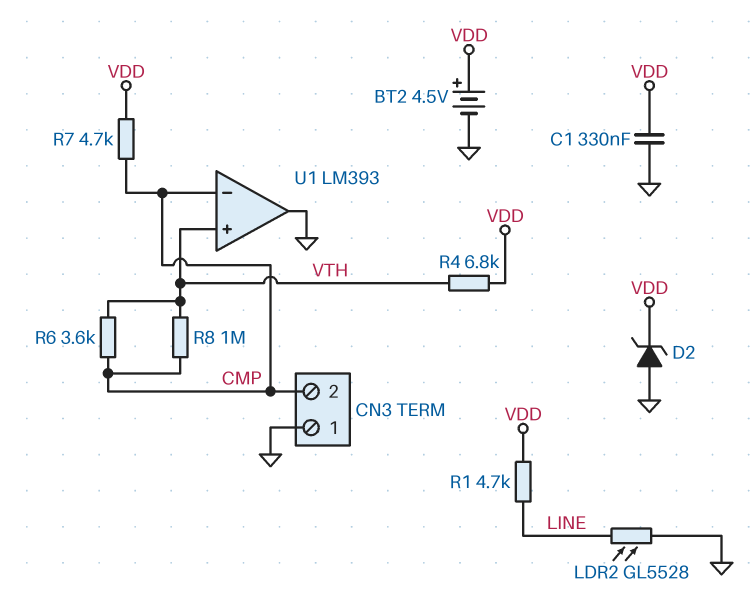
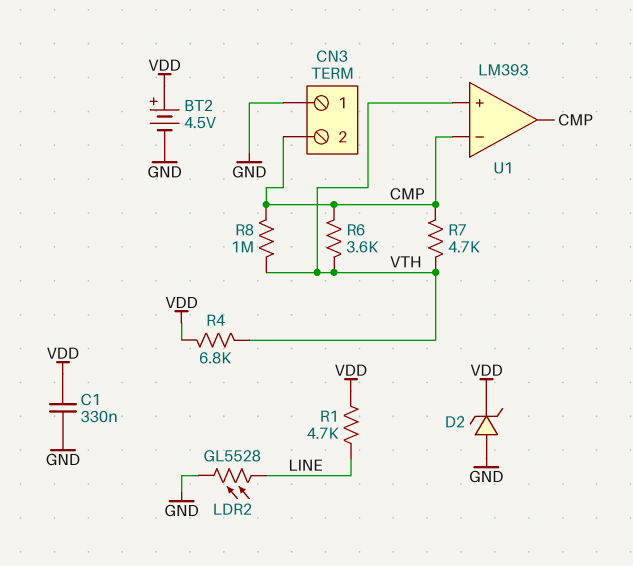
R7: 4.7k (CMP, VDD) -> 4.7k (CMP, VTH)
U1 pin out: GND -> CMP

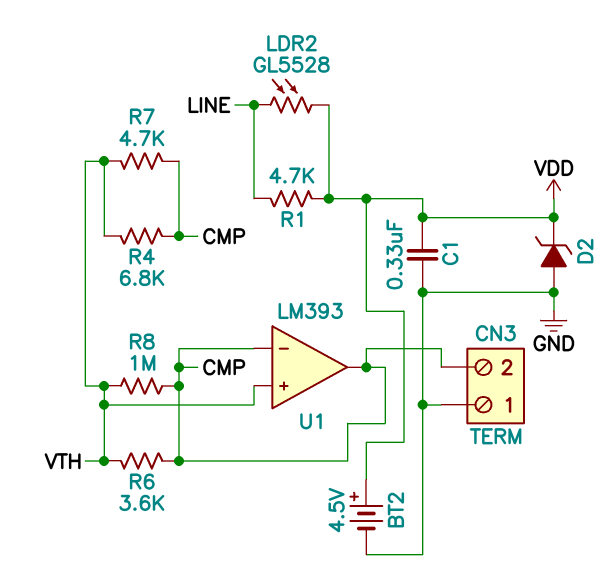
LDR2: GL5528 (GND, LINE) -> GL5528 (LINE, VDD)
R4: 6.8k (VDD, VTH) -> 6.8k (CMP, VTH)

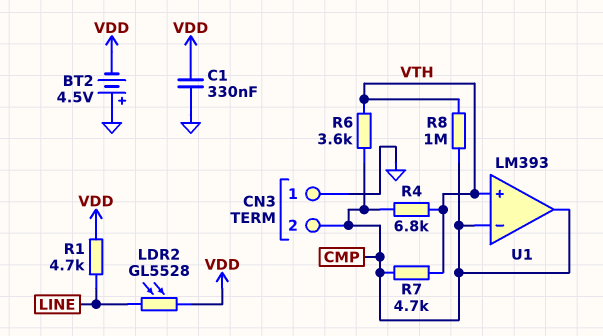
BT2: 4.5V (plus VDD, minus GND) -> 4.5V (plus GND, minus VDD)
D2: zener (A GND, K VDD) -> none

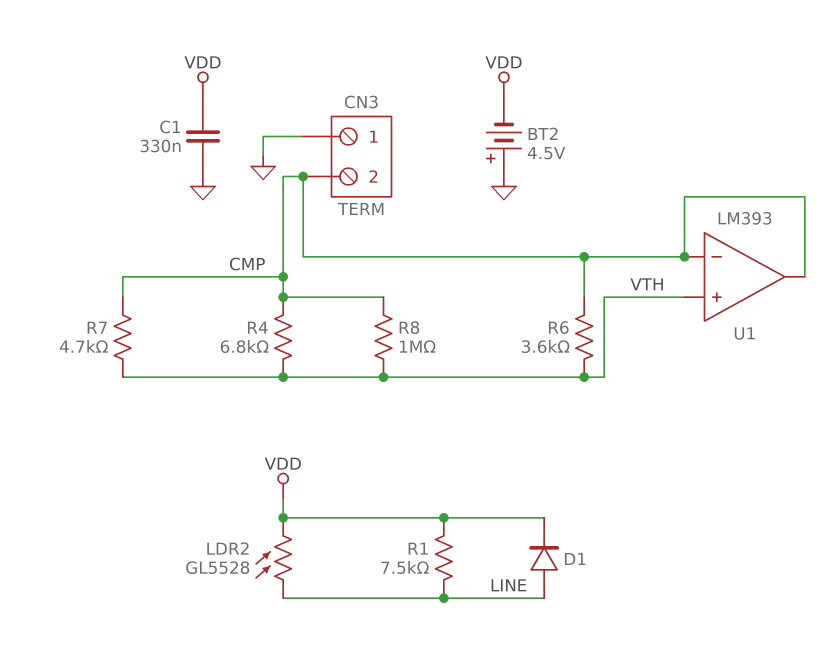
D1: none -> diode (A LINE, K VDD)
R1: 4.7k (LINE, VDD) -> 7.5k (LINE, VDD)

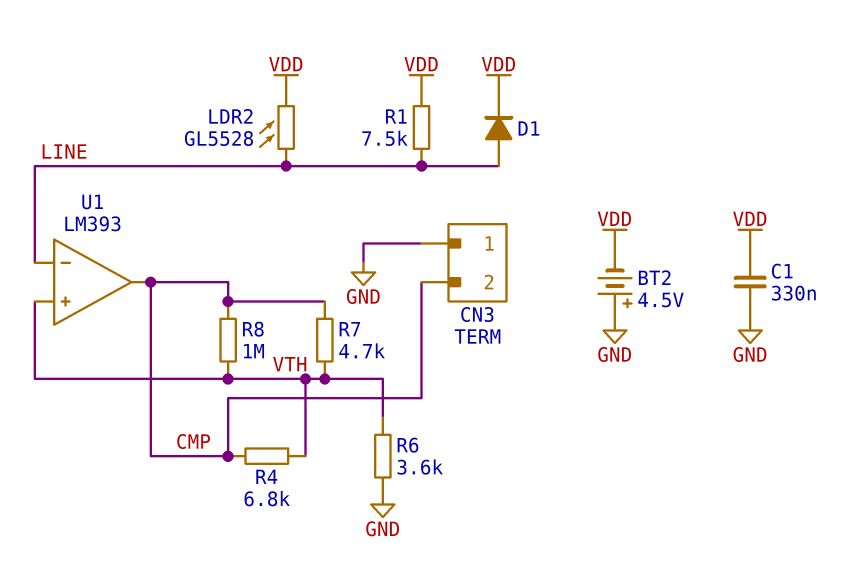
R6: 3.6k (CMP, VTH) -> 3.6k (GND, VTH)
U1 pin in-: CMP -> LINE

